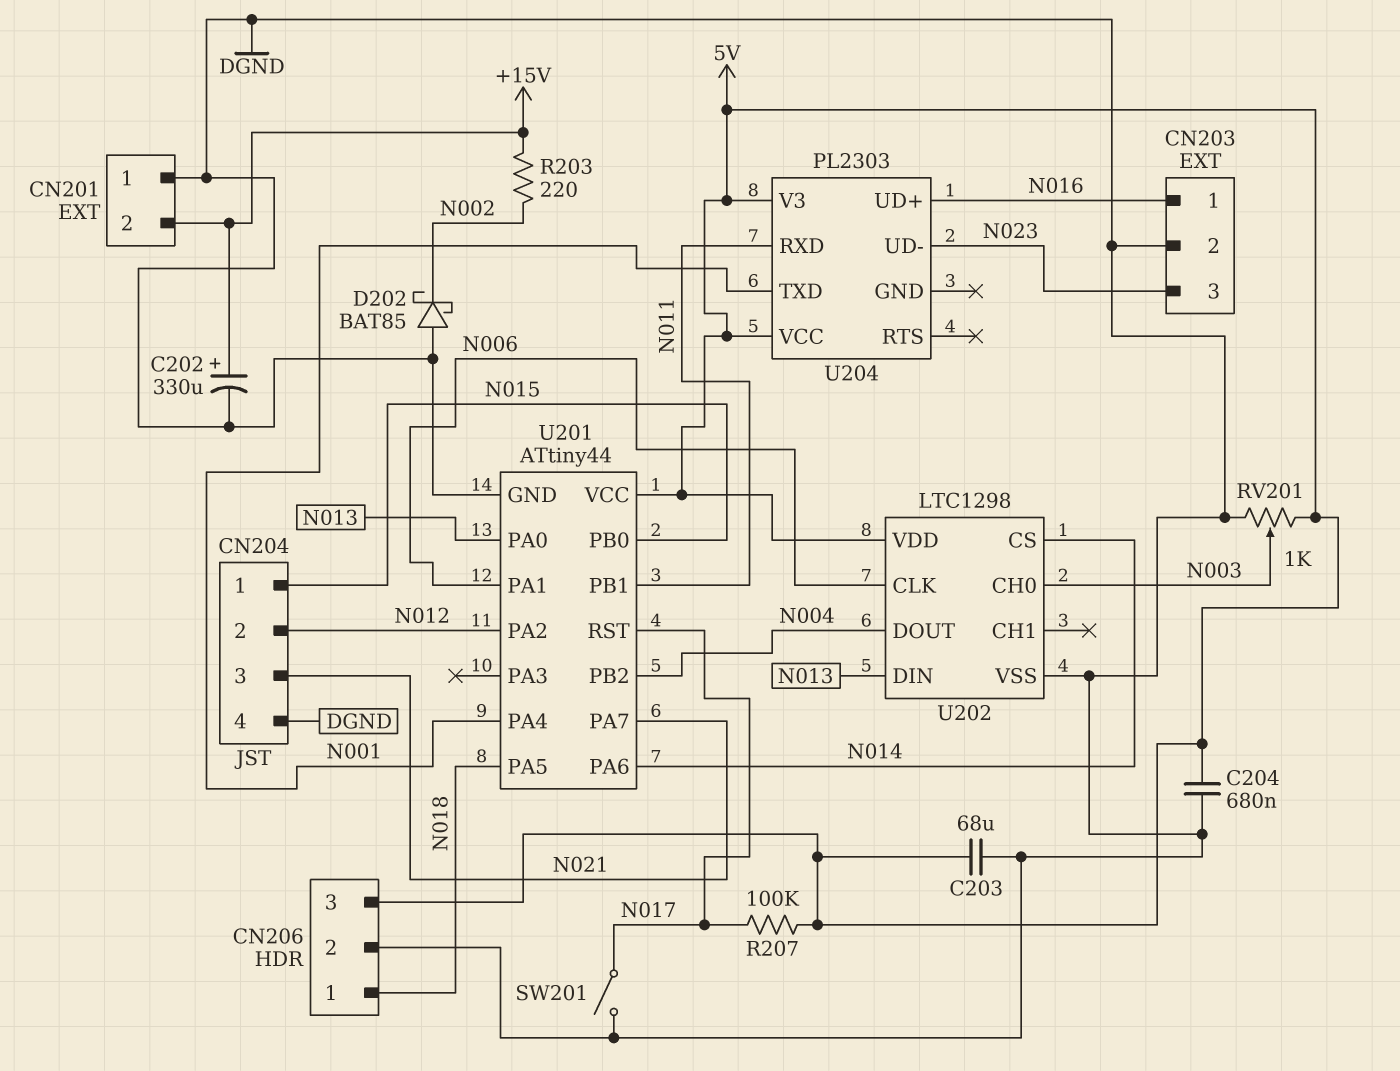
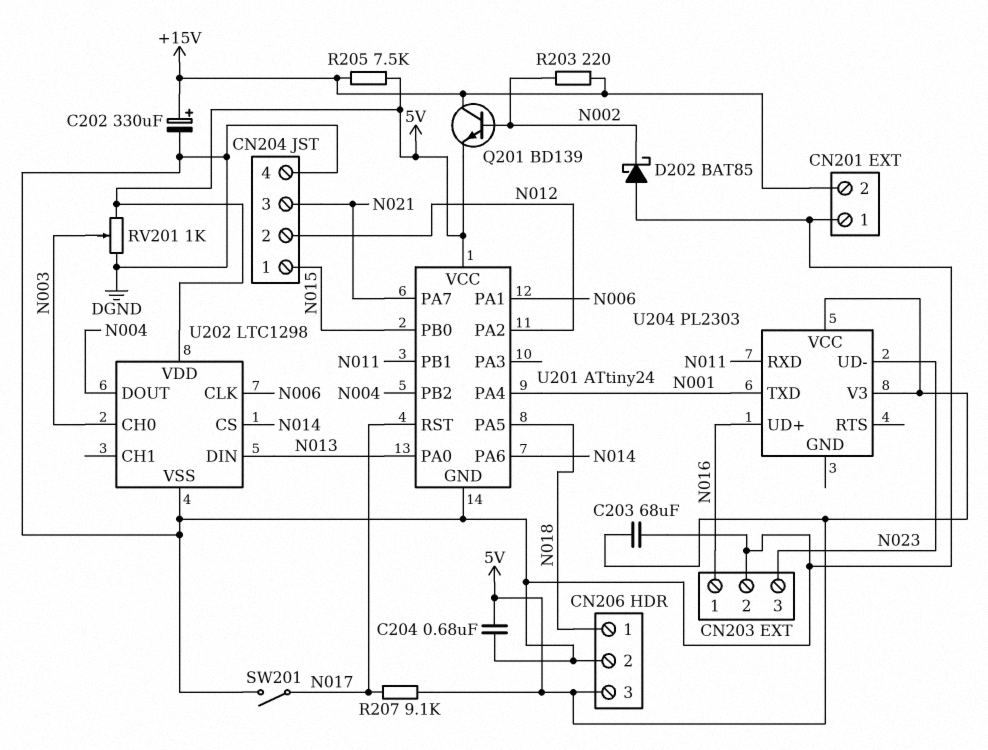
Q201: none -> NPN BD139 (B N002, C +15V, E 5V)
R205: none -> 7.5k (+15V, 5V)
R207: 100k (5V, N017) -> 9.1k (5V, N017)
U201: ATtiny44 -> ATtiny24

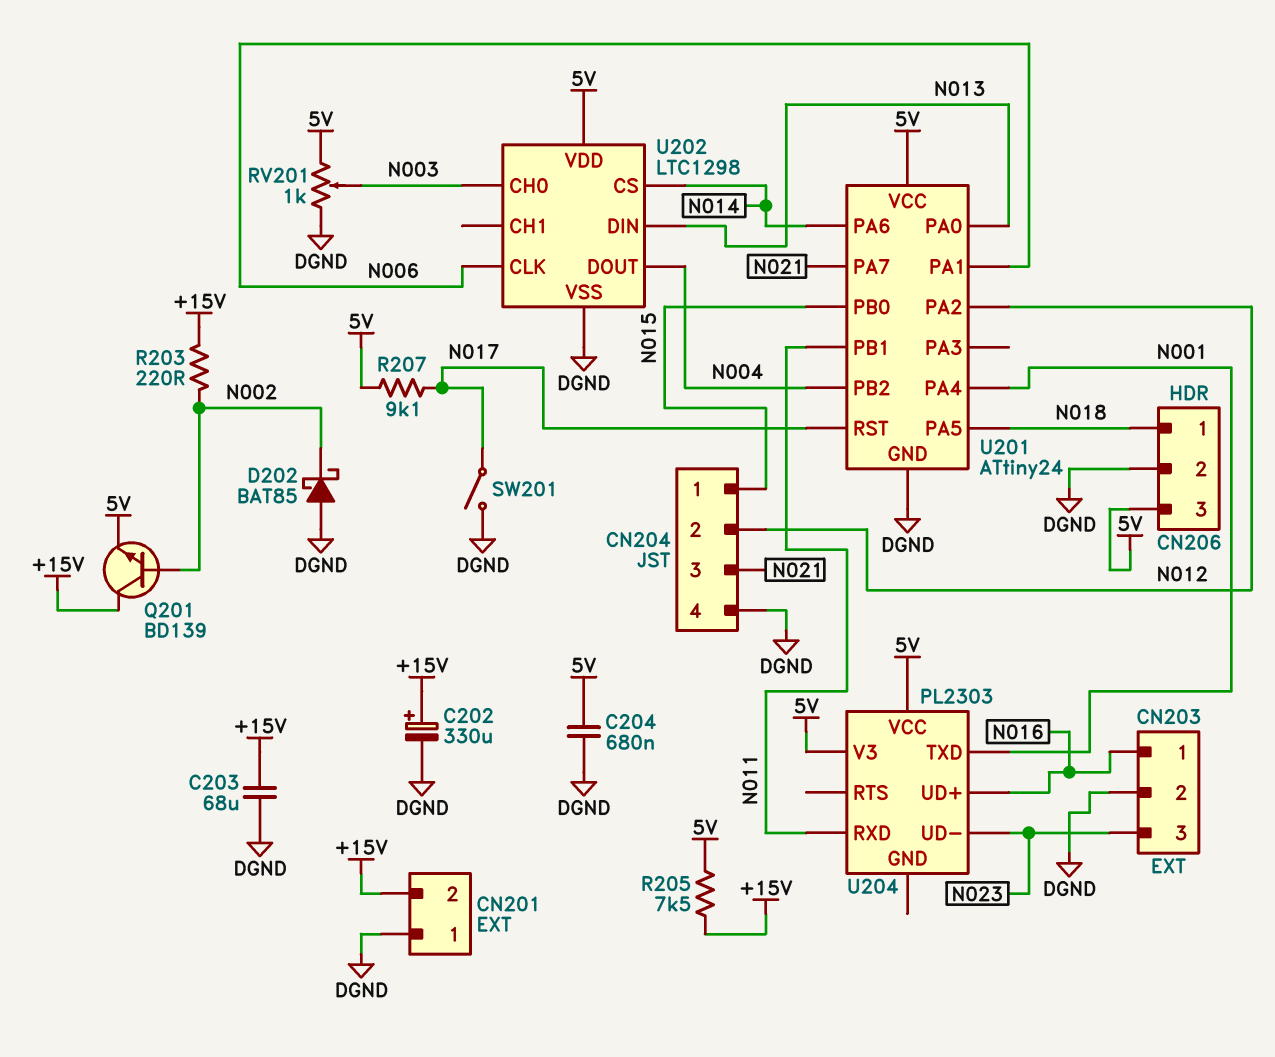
C203: 68uF (5V, DGND) -> 68uF (+15V, DGND)

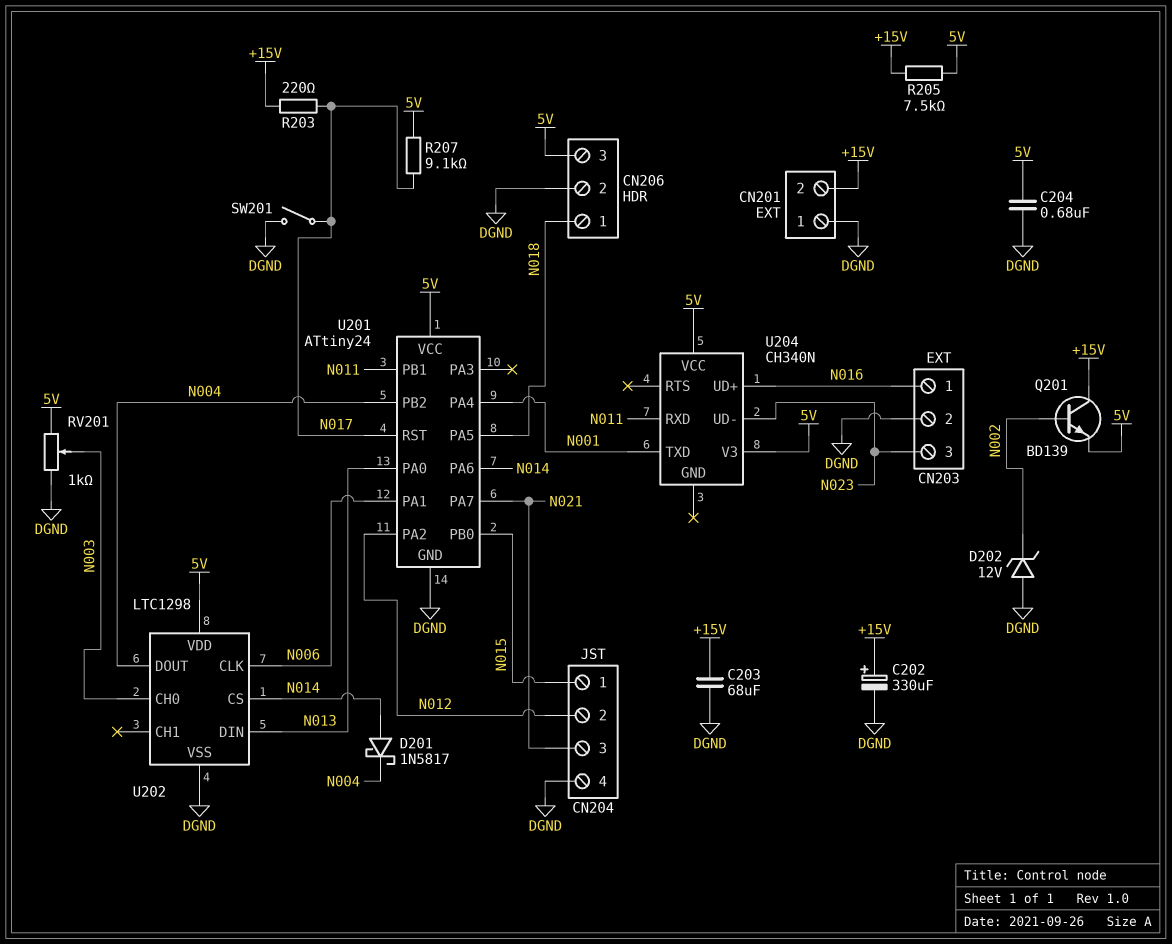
D201: none -> schottky 1N5817 (A N014, K N004)
D202: schottky BAT85 (A DGND, K N002) -> zener 12V (A DGND, K N002)
R203: 220 (+15V, N002) -> 220 (+15V, N017)
U204: PL2303 -> CH340N

